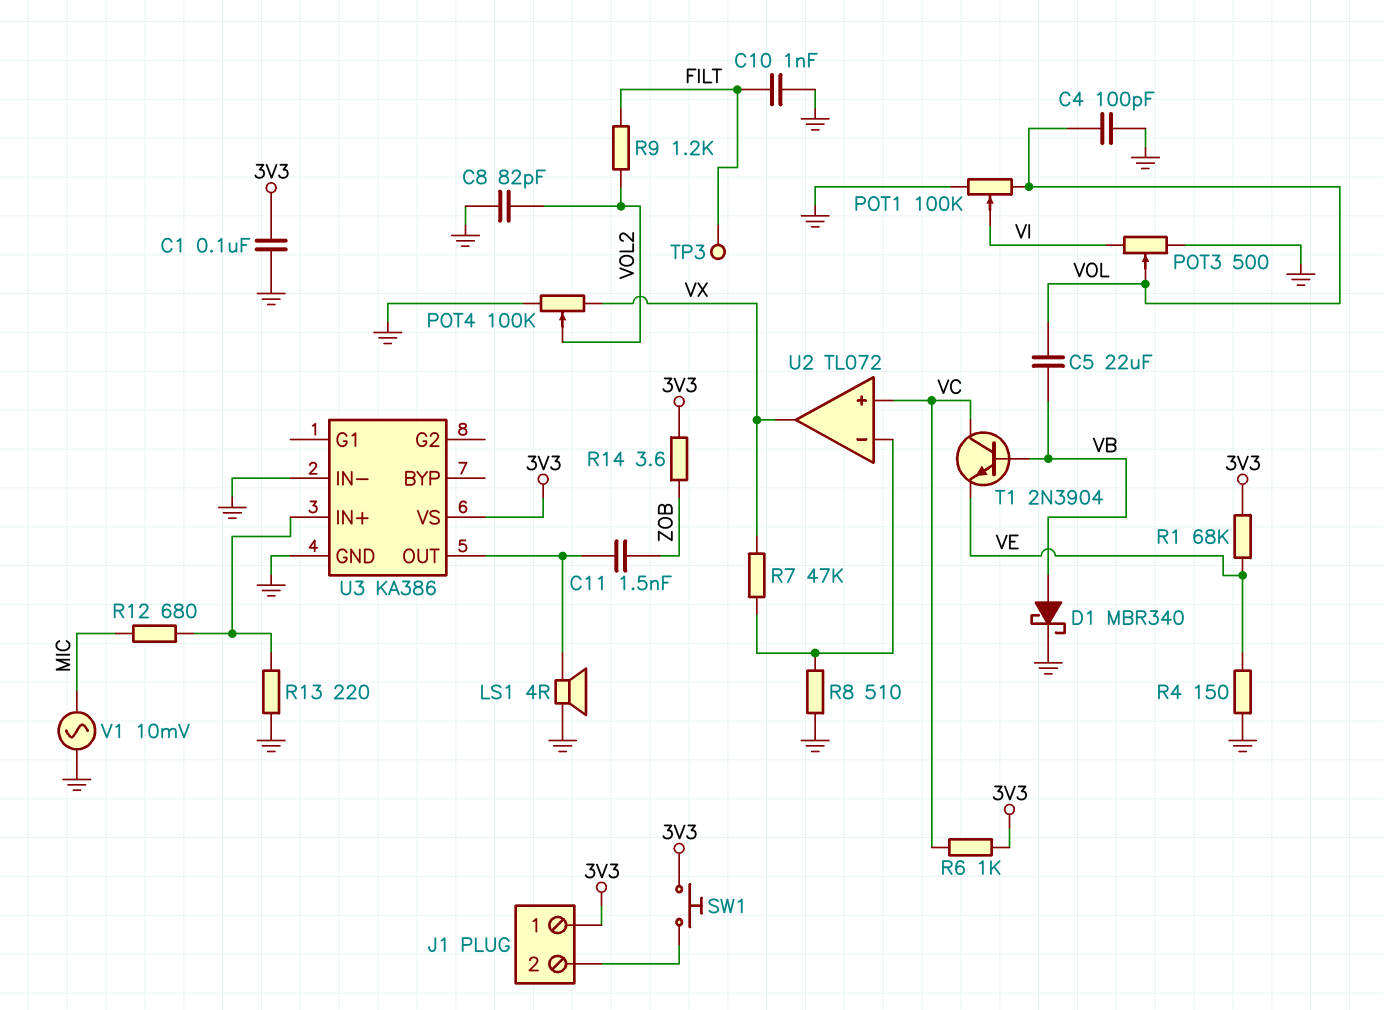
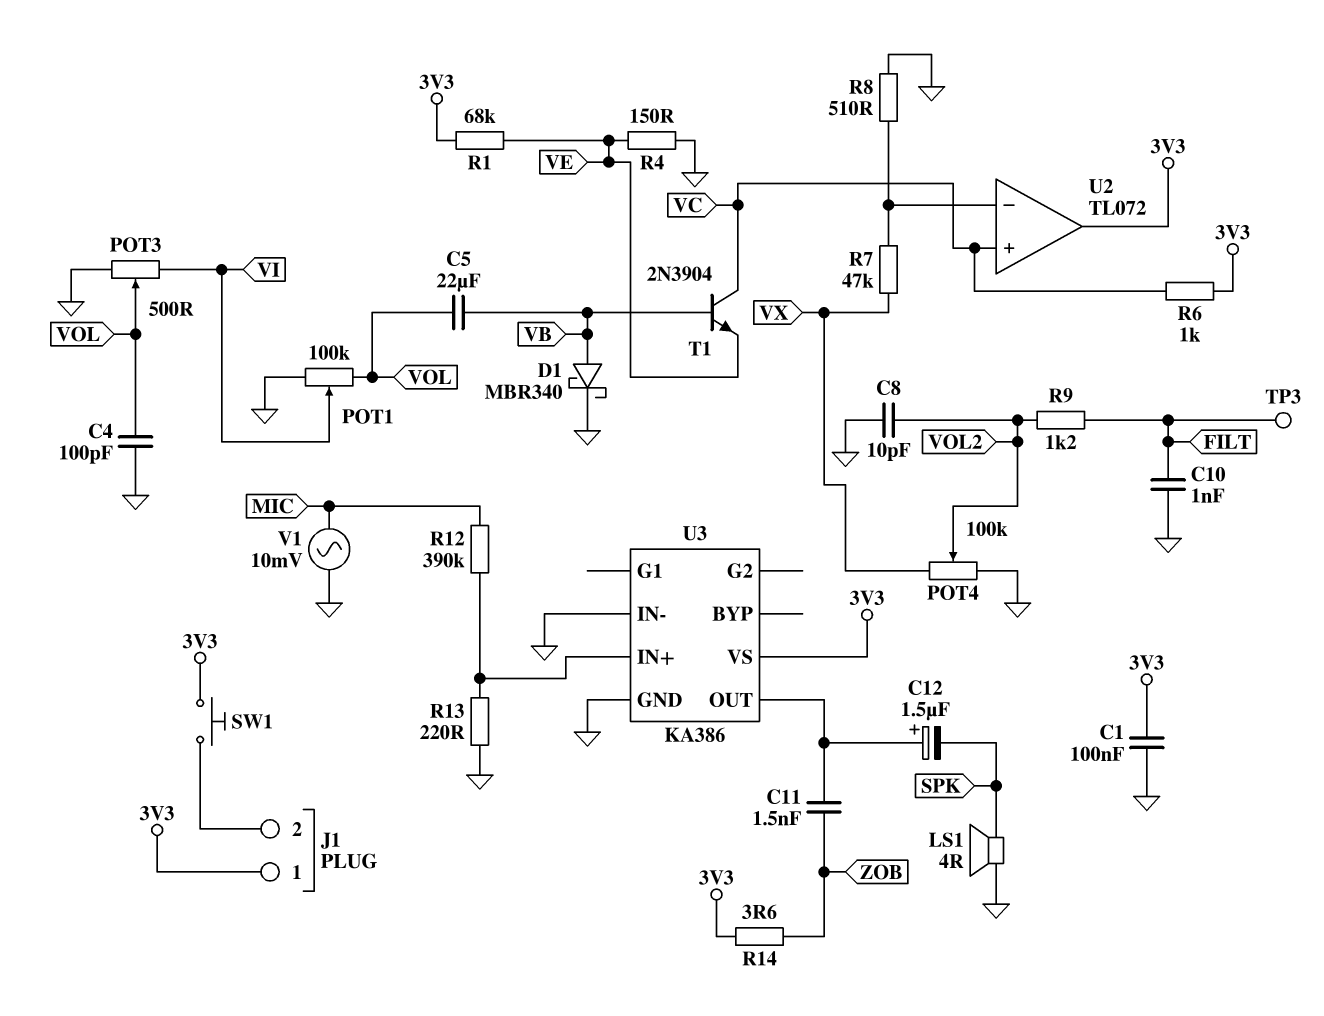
C8: 82pF (GND, VOL2) -> 10pF (GND, VOL2)
C12: none -> 1.5uF (plus U3/OUT, minus SPK)
LS1: speaker 4R (GND, U3/OUT) -> speaker 4R (GND, SPK)
R12: 680 (MIC, U3/IN+) -> 390k (MIC, U3/IN+)
U2 pin out: VX -> 3V3

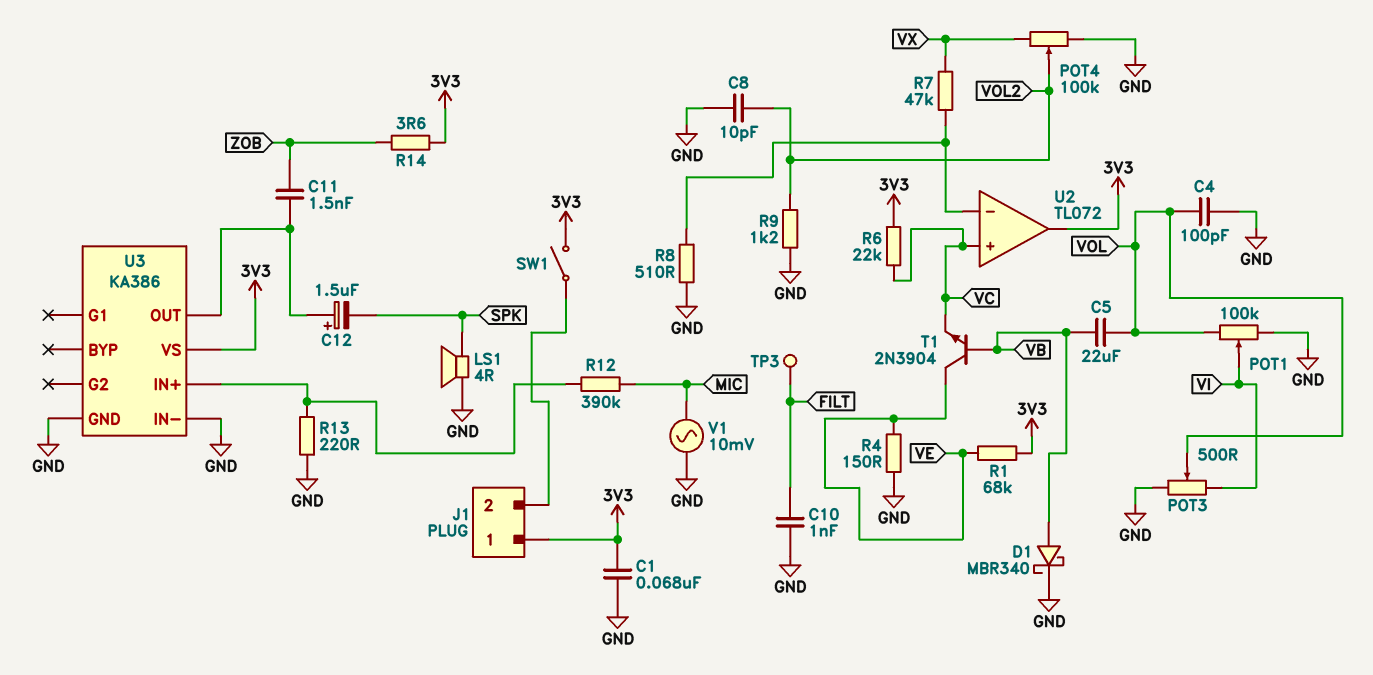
C1: 100nF (3V3, GND) -> 68nF (3V3, GND)
R6: 1k (3V3, VC) -> 22k (3V3, VC)
R9: 1.2k (FILT, VOL2) -> 1.2k (GND, VOL2)
SW1: button (3V3, J1/2) -> switch (3V3, J1/2)
T1: NPN 2N3904 (B VB, C VC, E VE) -> NPN 2N3904 (B VB, C VE, E VC)

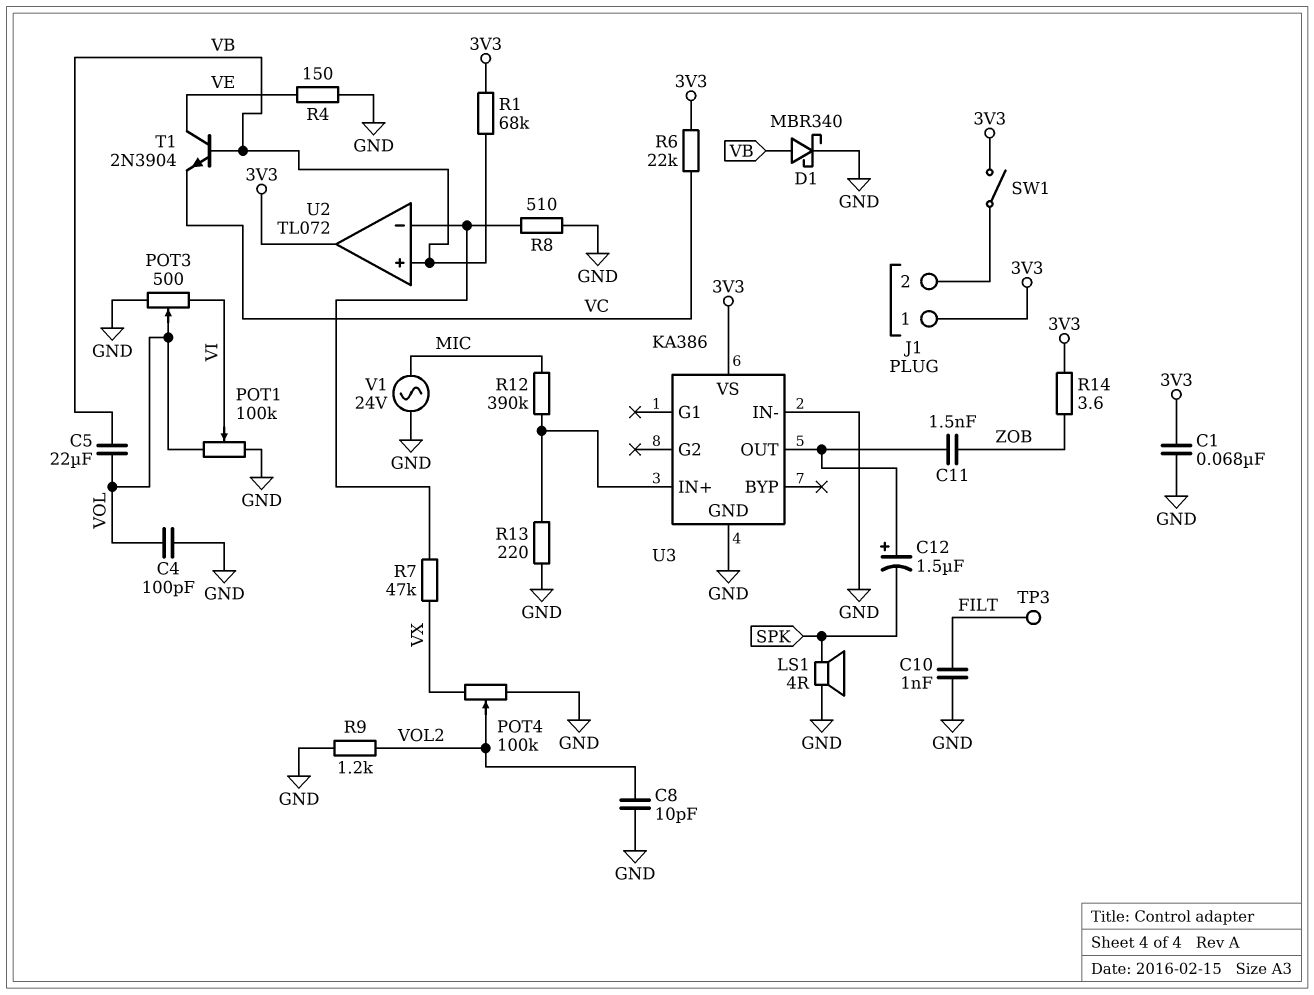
R1: 68k (3V3, VE) -> 68k (3V3, VB)
U2 pin in+: VC -> VB
V1: AC 10mV (GND, MIC) -> AC 24V (GND, MIC)

